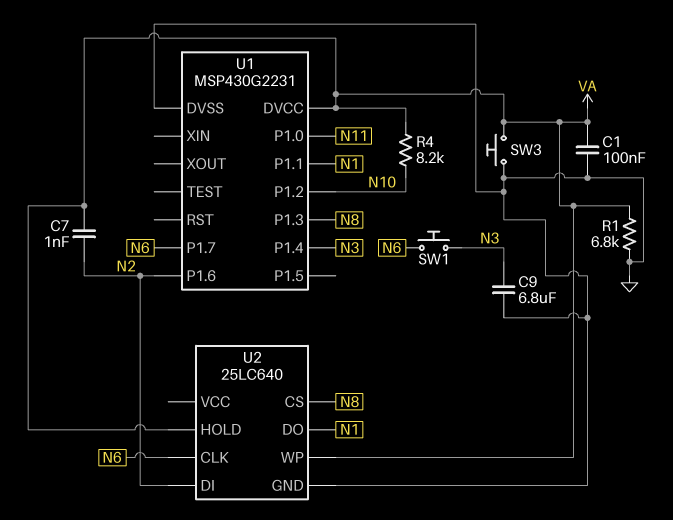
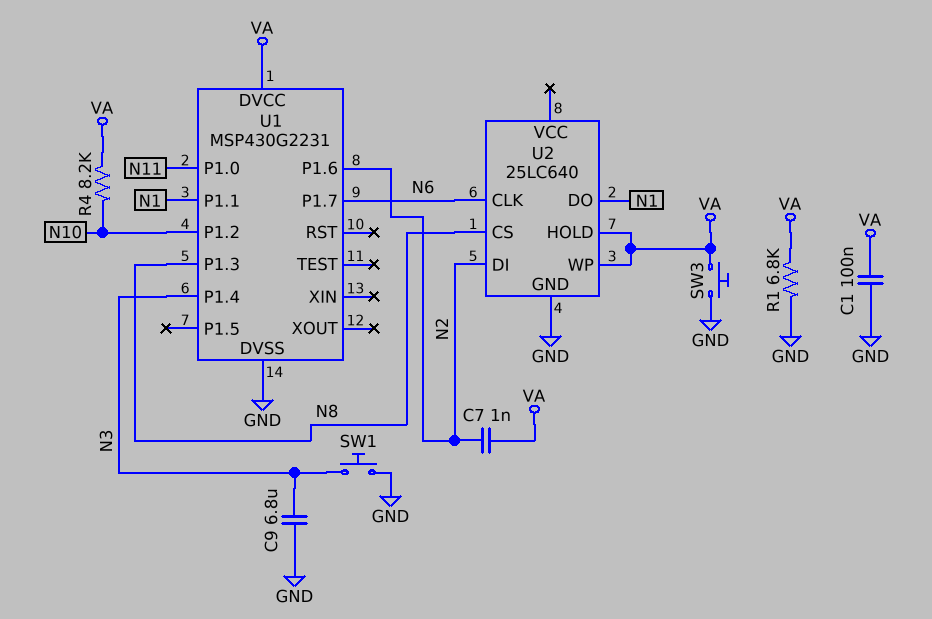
SW1: button (N3, N6) -> button (GND, N3)

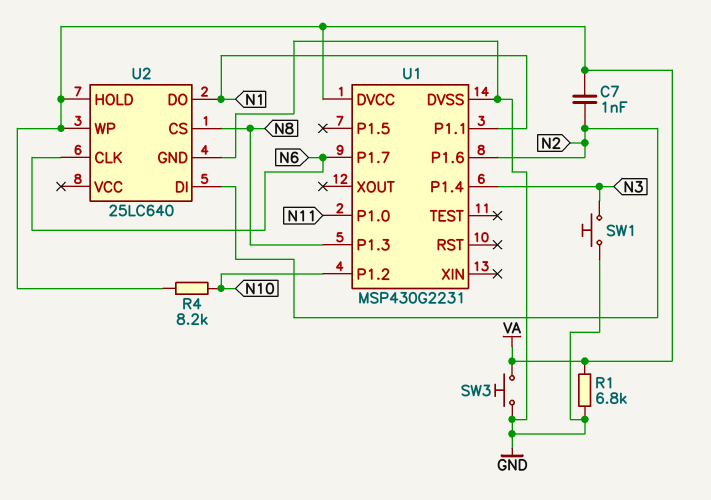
C1: 100nF (GND, VA) -> none
C9: 6.8uF (GND, N3) -> none

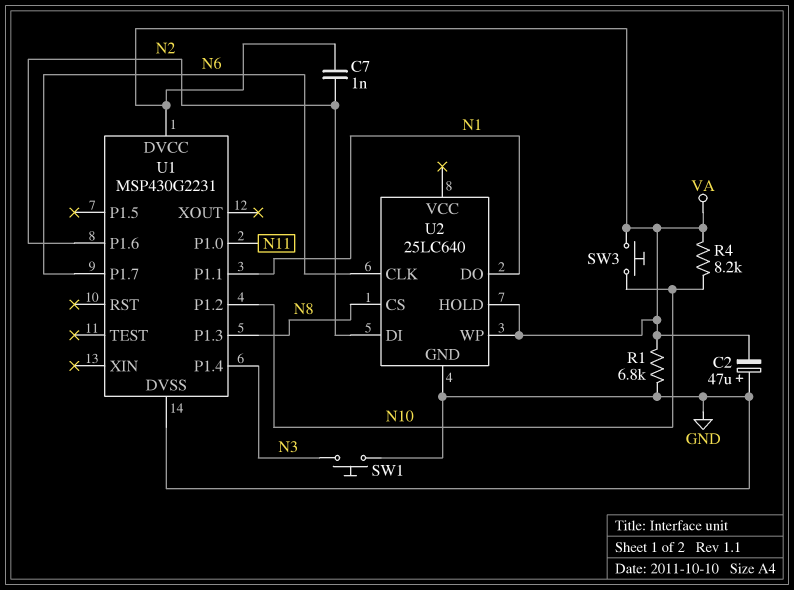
C2: none -> 47uF (plus GND, minus VA)
SW3: button (GND, VA) -> button (N10, VA)

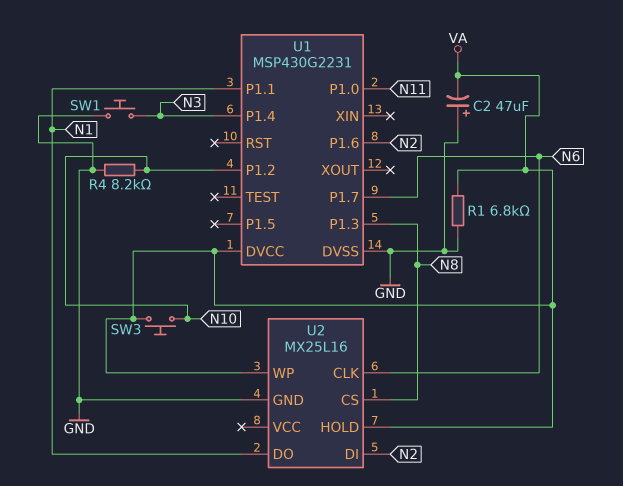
C7: 1nF (N2, VA) -> none
R4: 8.2k (N10, VA) -> 8.2k (GND, N10)
U2: 25LC640 -> MX25L16

